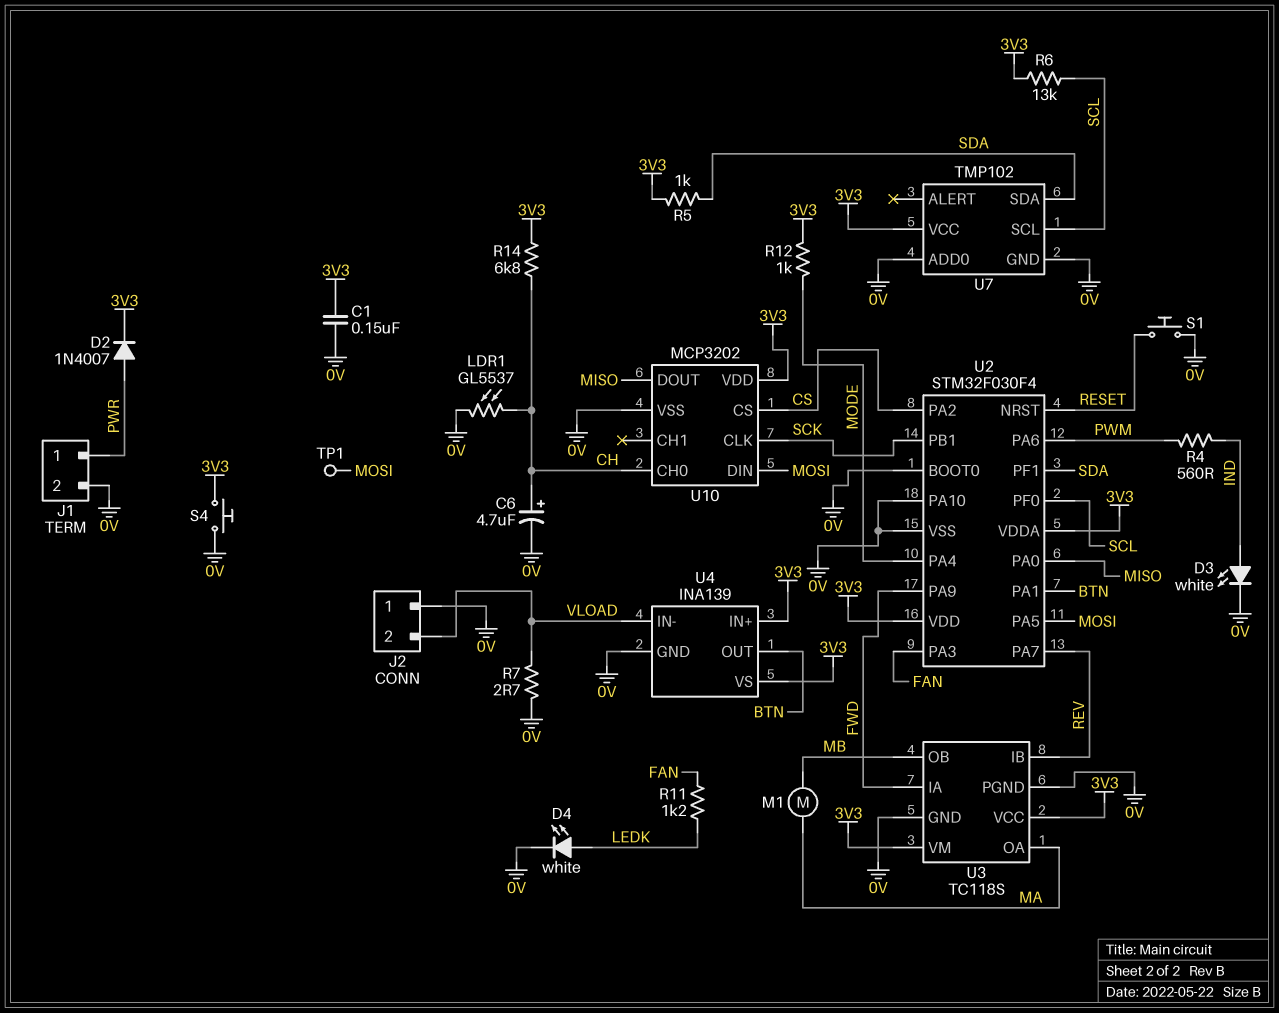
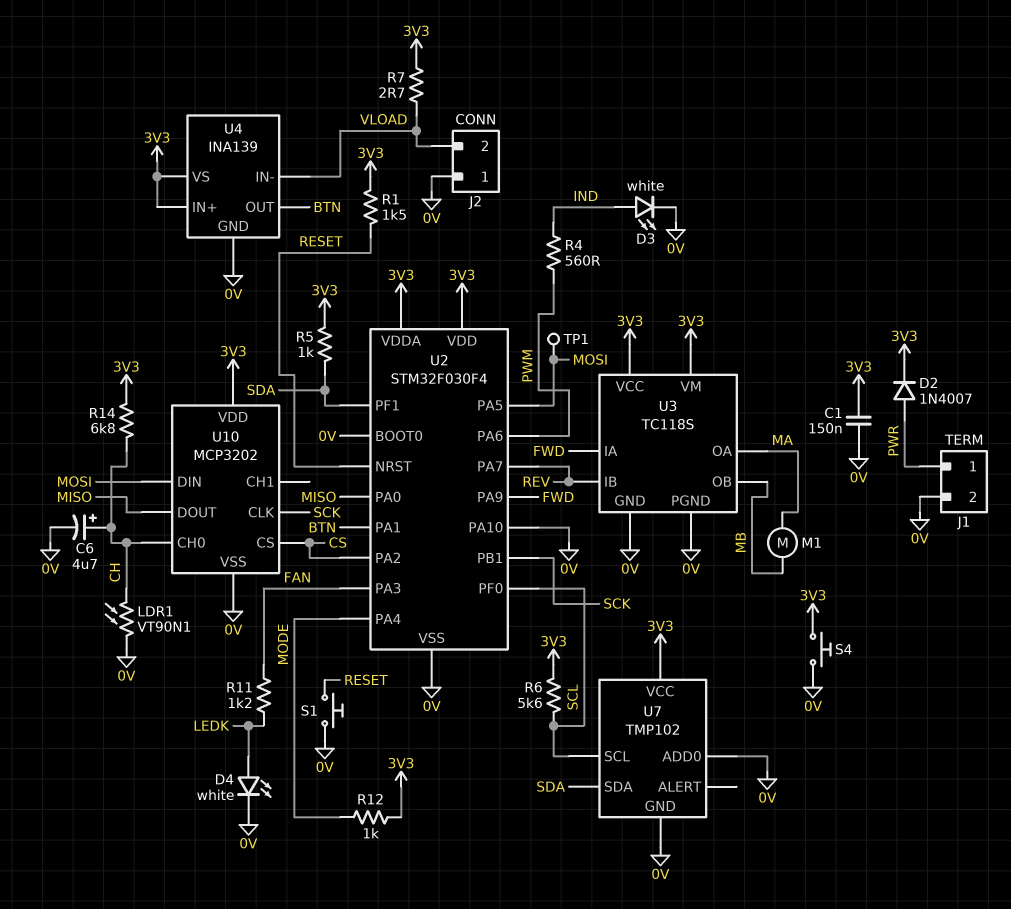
LDR1: GL5537 (0V, CH) -> VT90N1 (0V, CH)
R1: none -> 1.5k (3V3, RESET)
R6: 13k (3V3, SCL) -> 5.6k (3V3, SCL)
R7: 2.7 (0V, VLOAD) -> 2.7 (3V3, VLOAD)

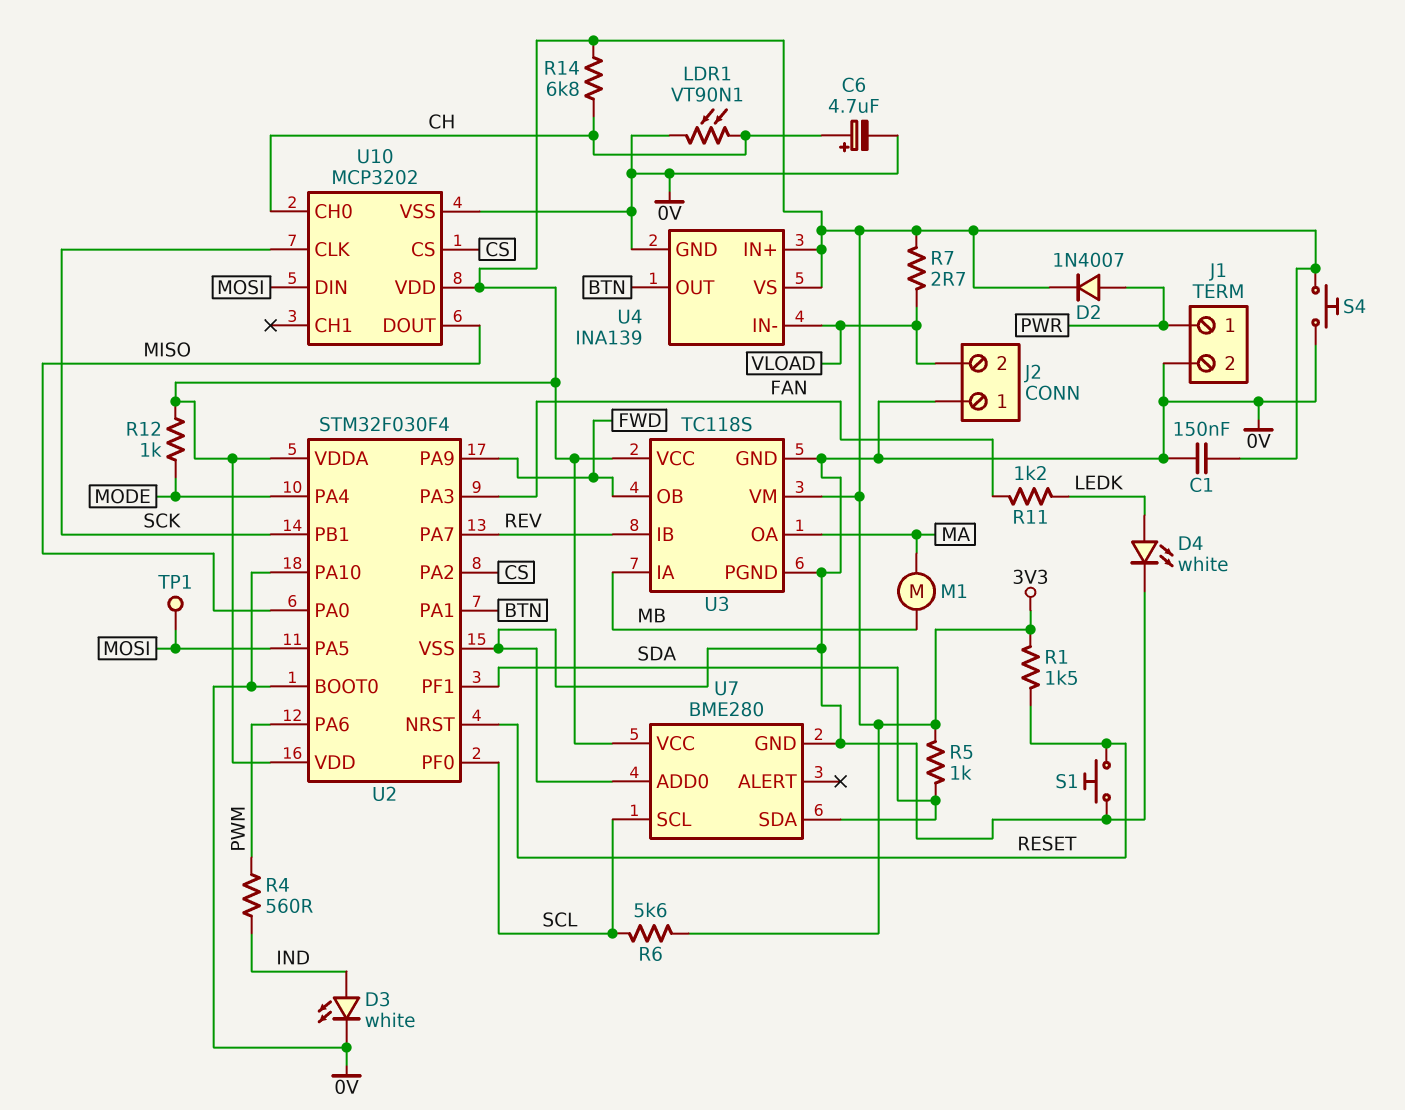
U3 pin IA: FWD -> MB
U3 pin OB: MB -> FWD
U7: TMP102 -> BME280

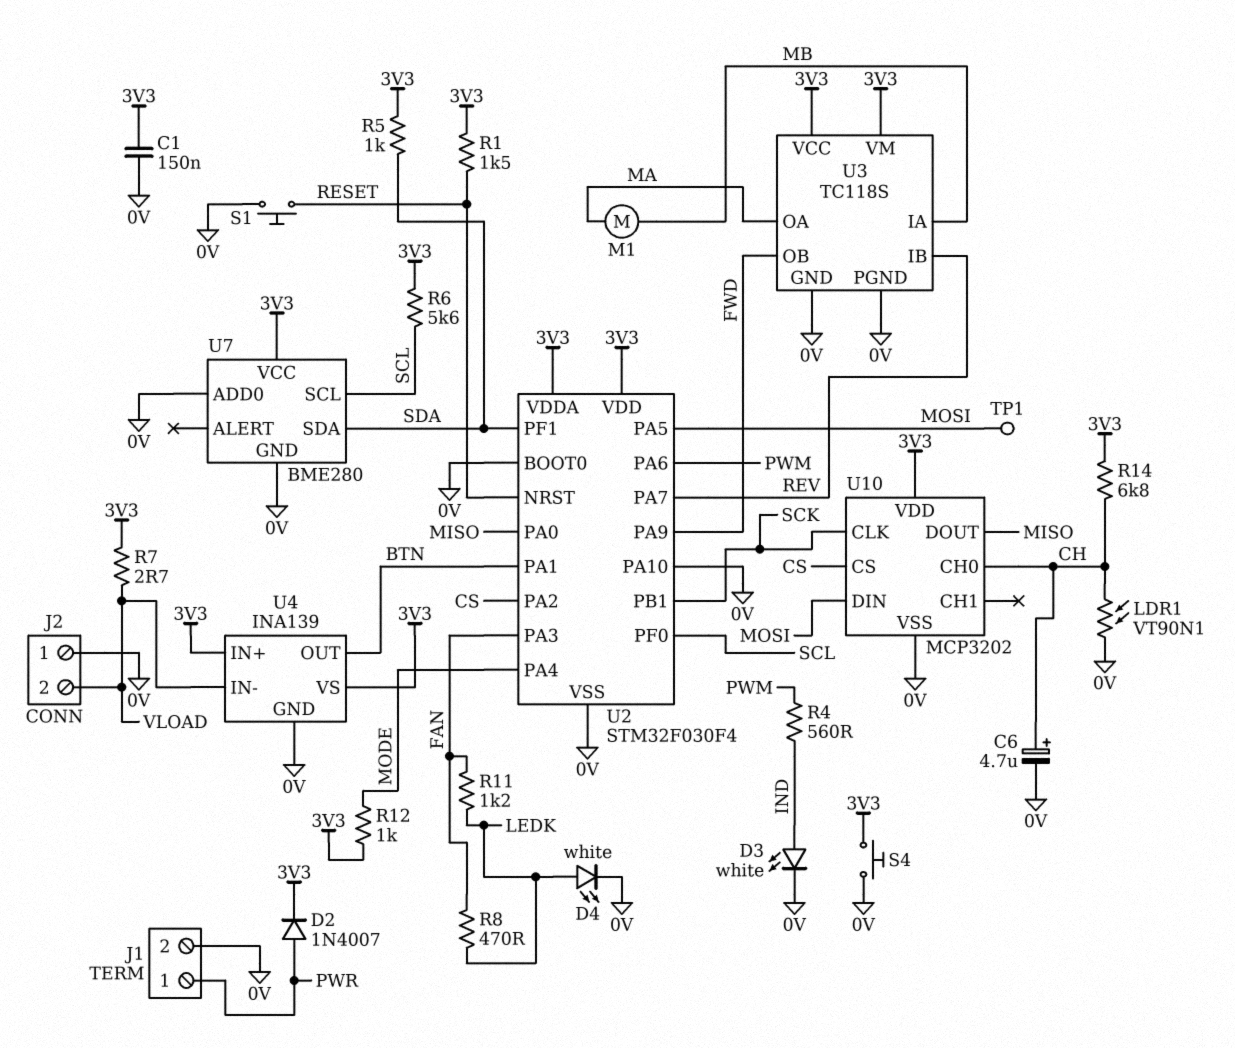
R8: none -> 470 (FAN, LEDK)

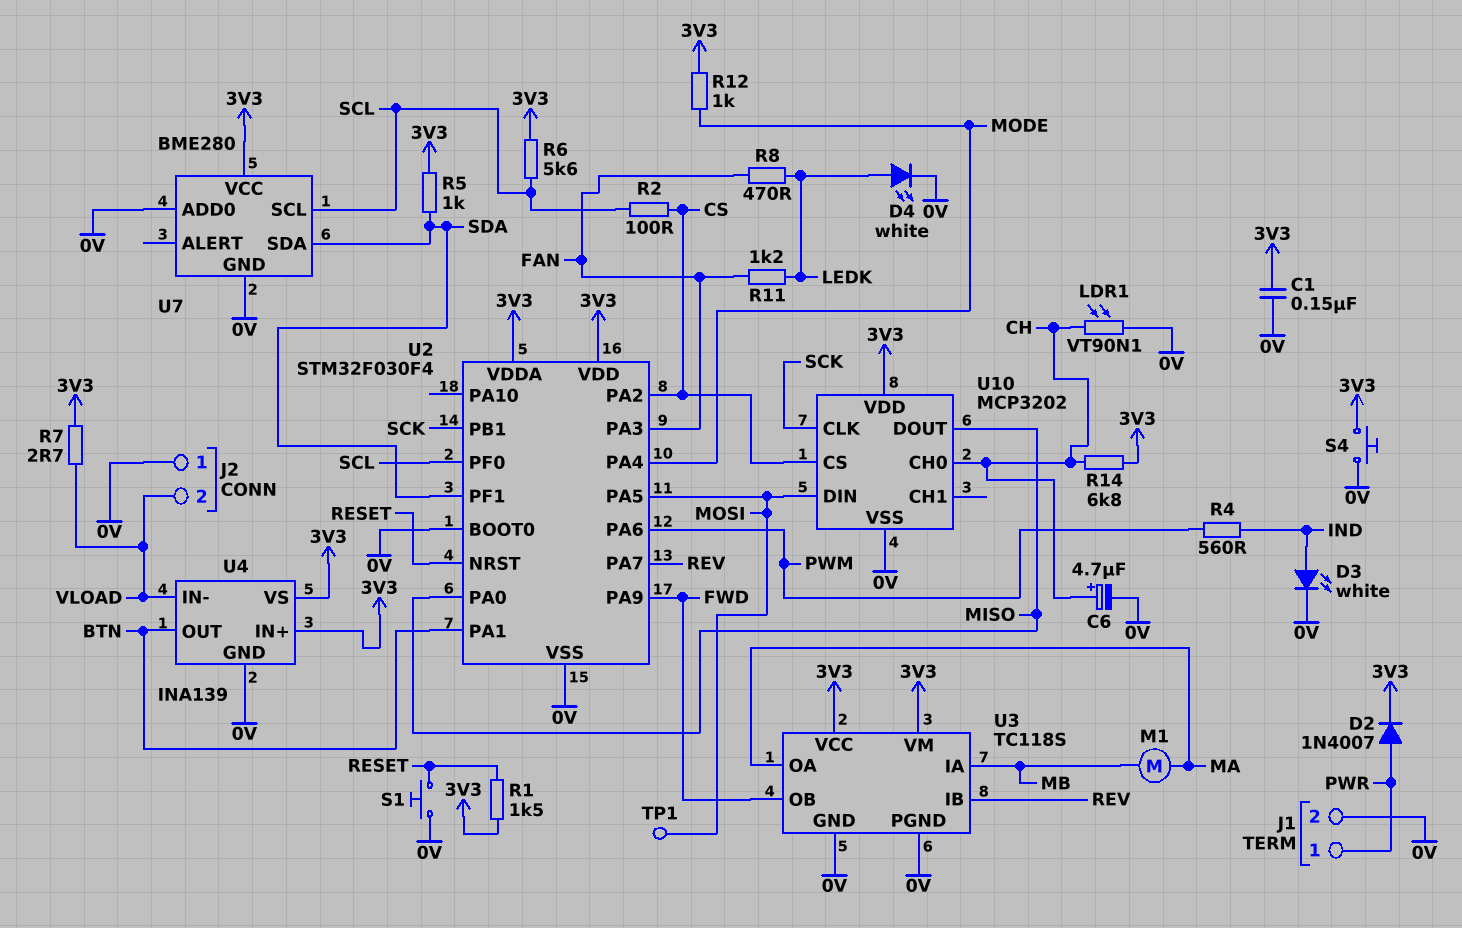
R2: none -> 100 (CS, SCL)
U2 pin PA10: 0V -> none

